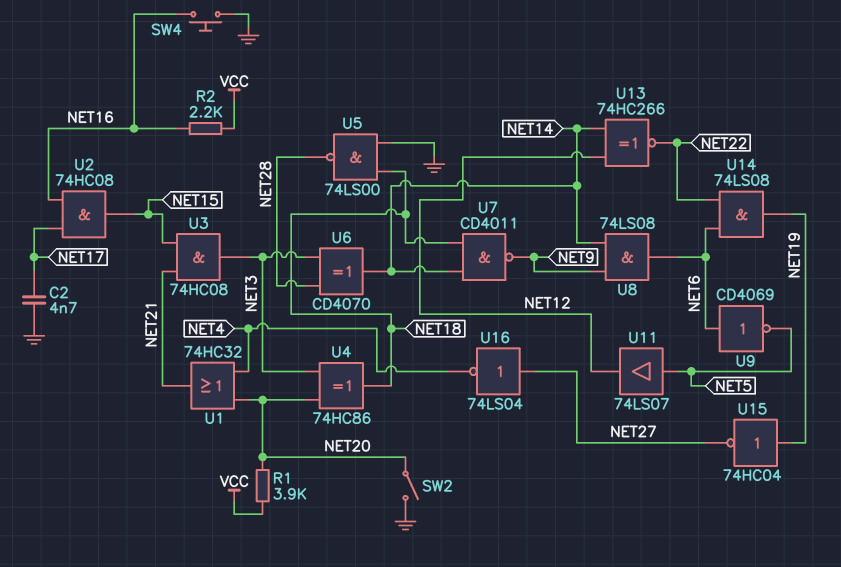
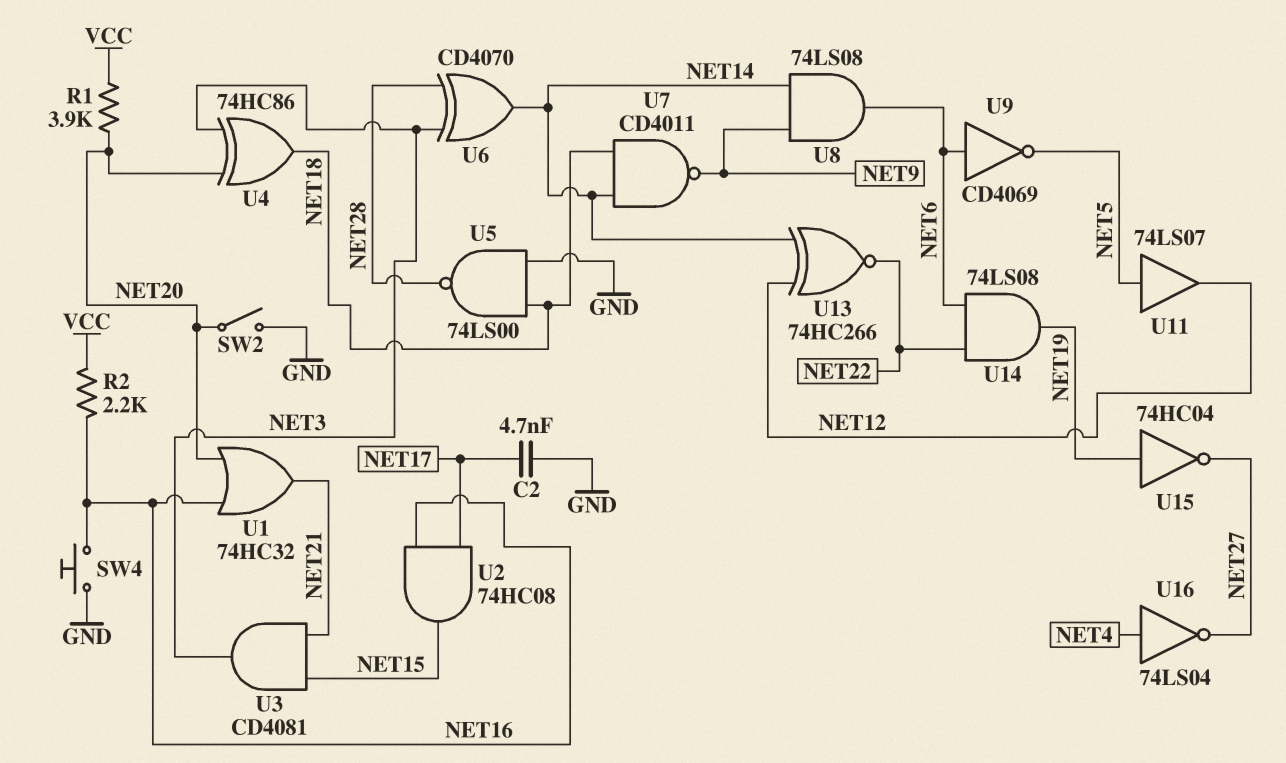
U1: OR 74HC32 (in NET4, in NET20, out NET21) -> OR 74HC32 (in NET16, in NET20, out NET21)
U3: AND 74HC08 (in NET15, in NET21, out NET3) -> AND CD4081 (in NET15, in NET21, out NET3)
U16: NOT 74LS04 (in NET27, out NET4) -> NOT 74LS04 (in NET4, out NET27)

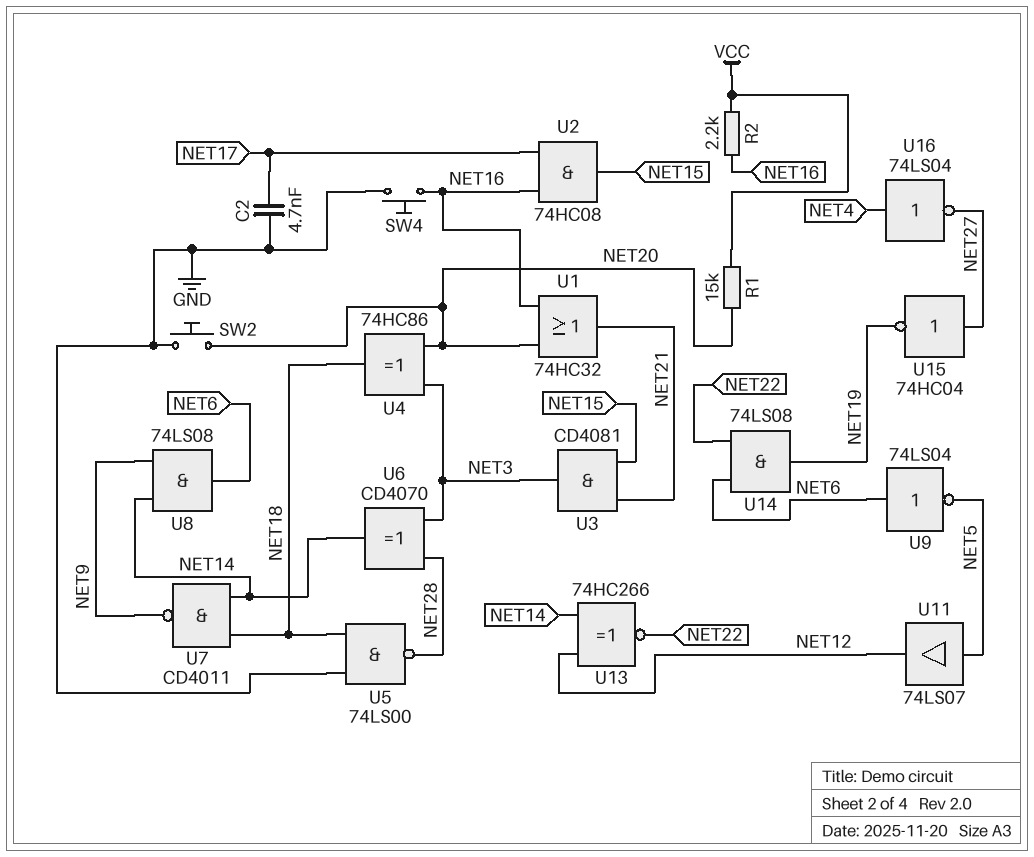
R1: 3.9k (NET20, VCC) -> 15k (NET20, VCC)
SW2: switch (GND, NET20) -> button (GND, NET20)
U9: NOT CD4069 (in NET6, out NET5) -> NOT 74LS04 (in NET6, out NET5)
U15: NOT 74HC04 (in NET19, out NET27) -> NOT 74HC04 (in NET27, out NET19)

